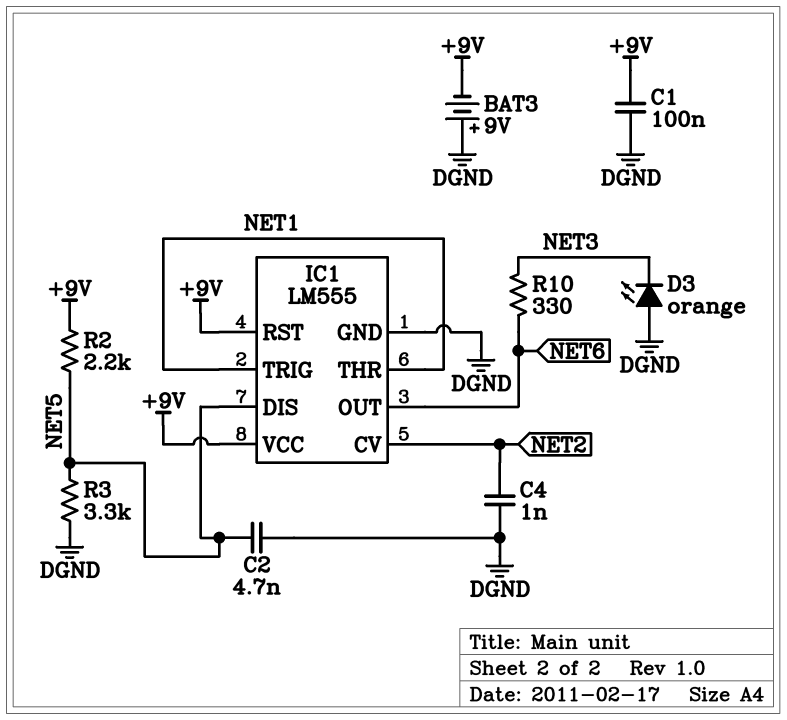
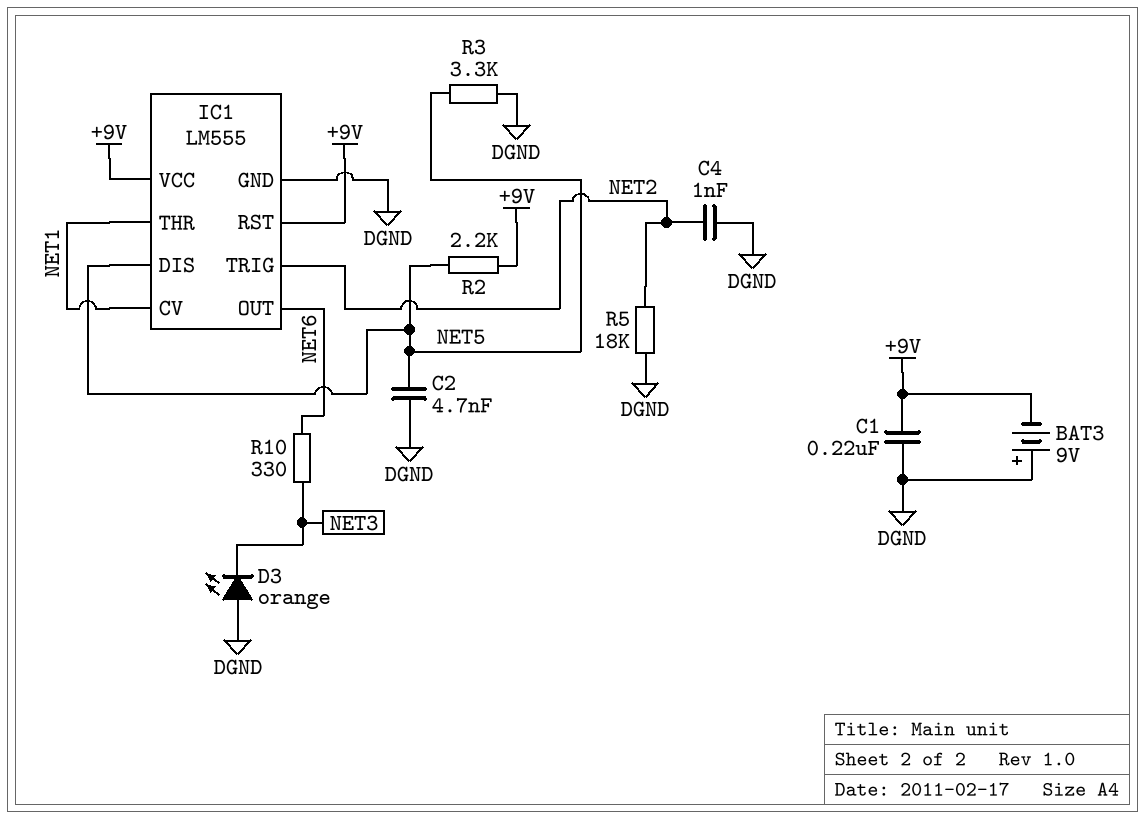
C1: 100nF (+9V, DGND) -> 220nF (+9V, DGND)
IC1 pin CV: NET2 -> NET1
IC1 pin TRIG: NET1 -> NET2
R5: none -> 18k (DGND, NET2)

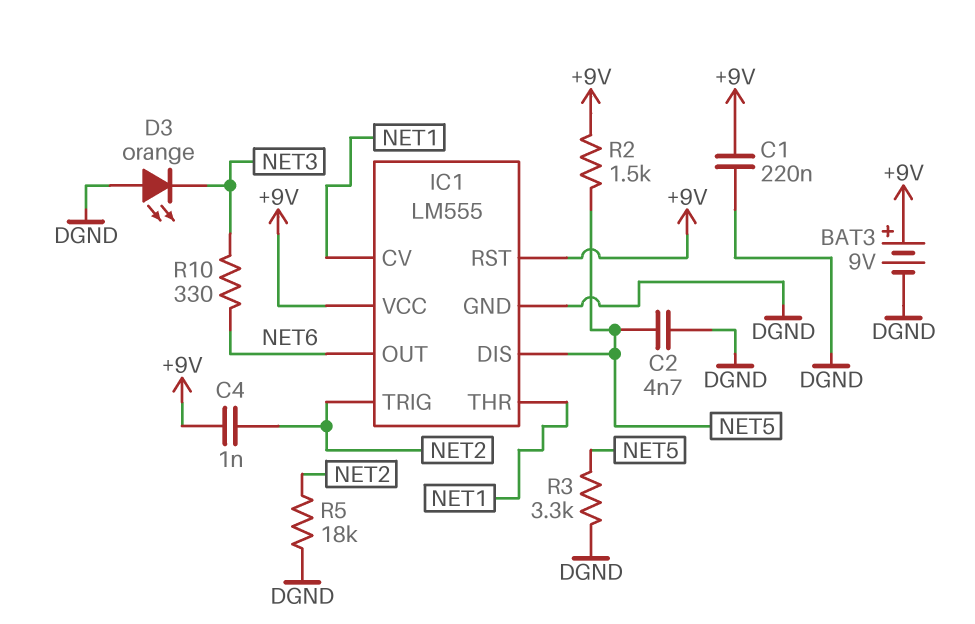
BAT3: 9V (plus DGND, minus +9V) -> 9V (plus +9V, minus DGND)
C4: 1nF (DGND, NET2) -> 1nF (+9V, NET2)
R2: 2.2k (+9V, NET5) -> 1.5k (+9V, NET5)

